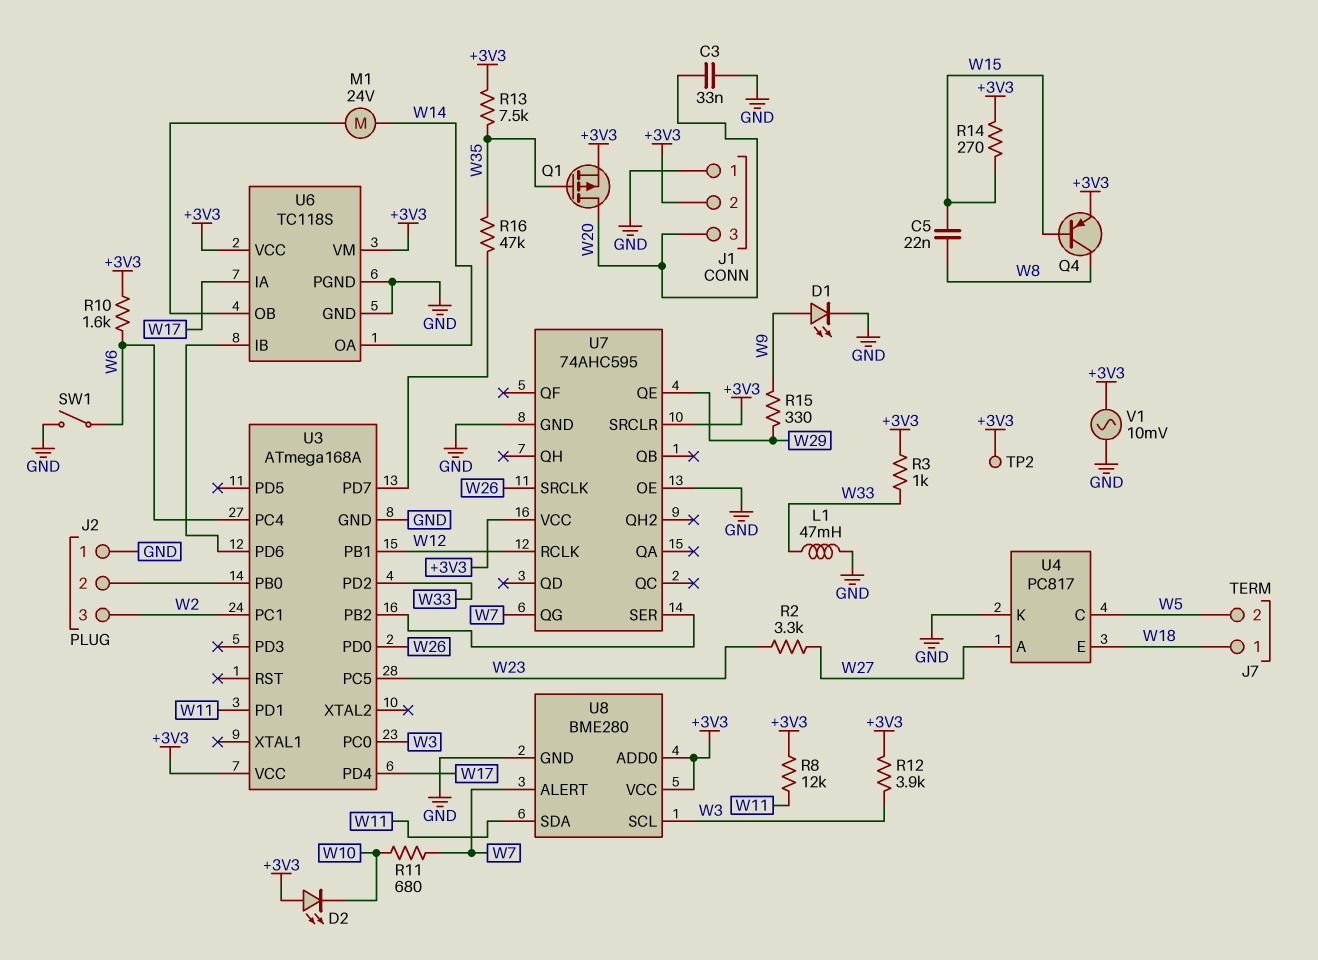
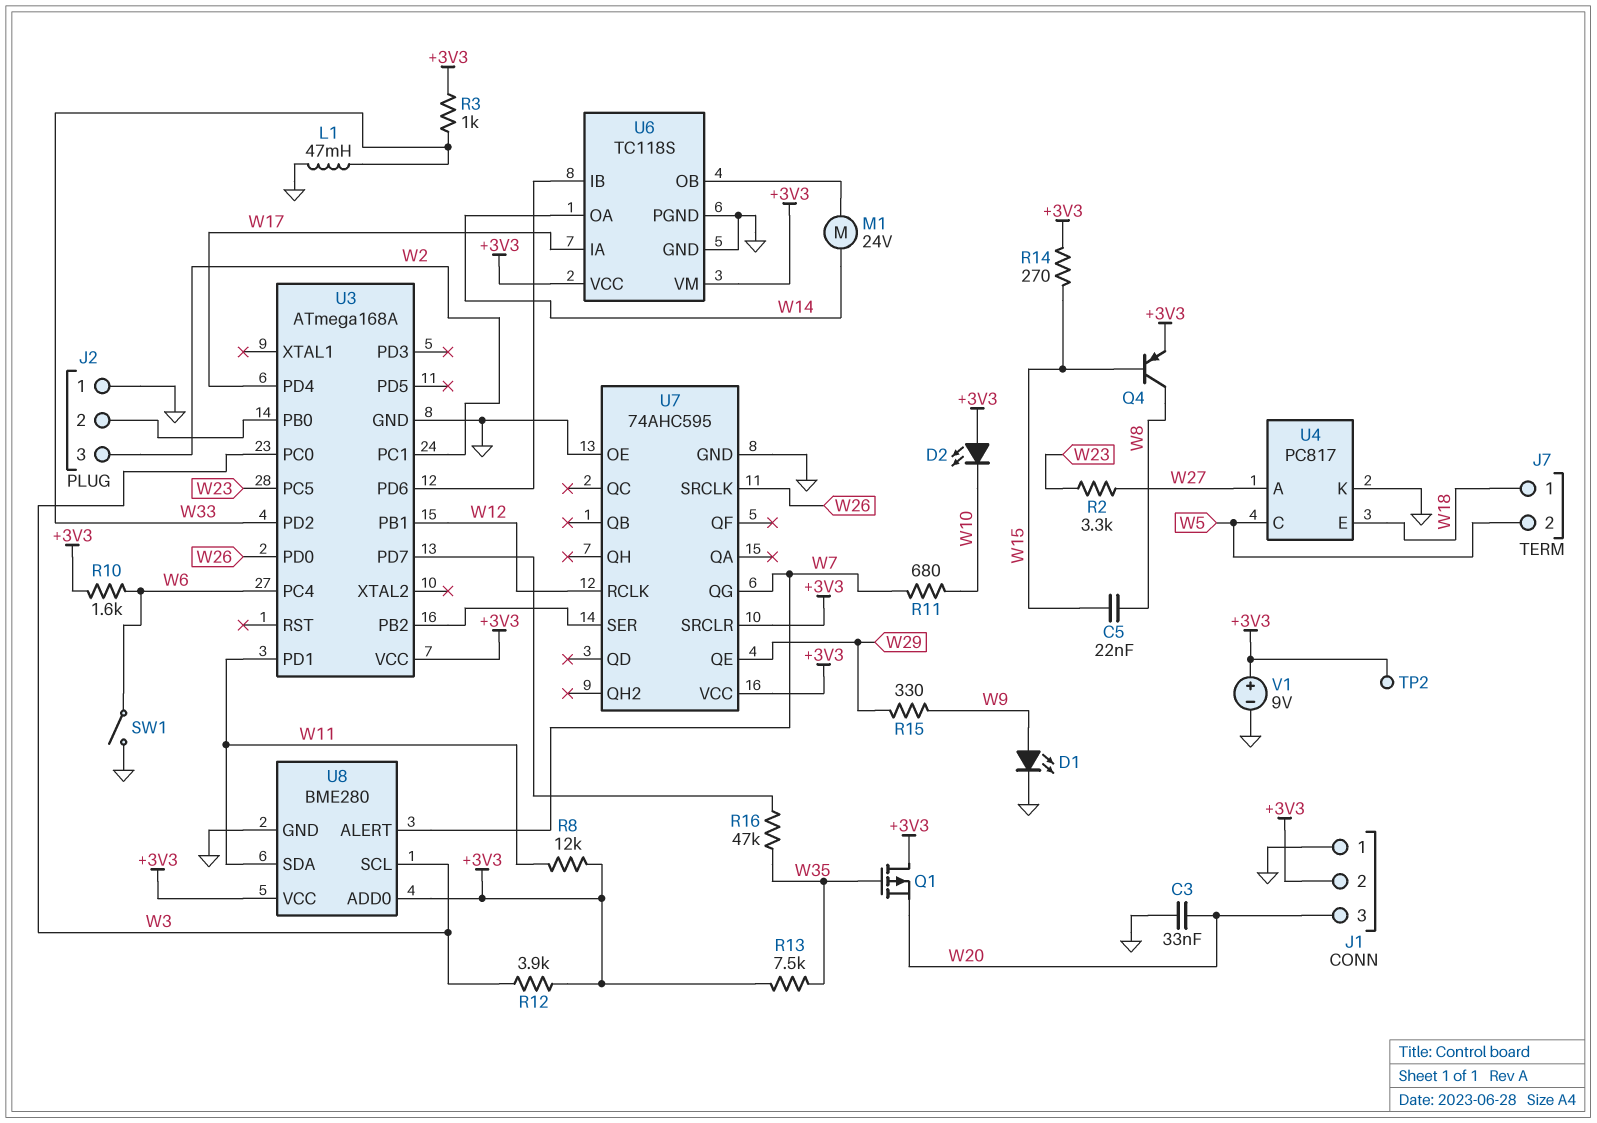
Q1: PMOS (G W35, D W20, S +3V3) -> PMOS (G W35, D +3V3, S W20)
V1: AC 10mV (+3V3, GND) -> 9V (plus +3V3, minus GND)

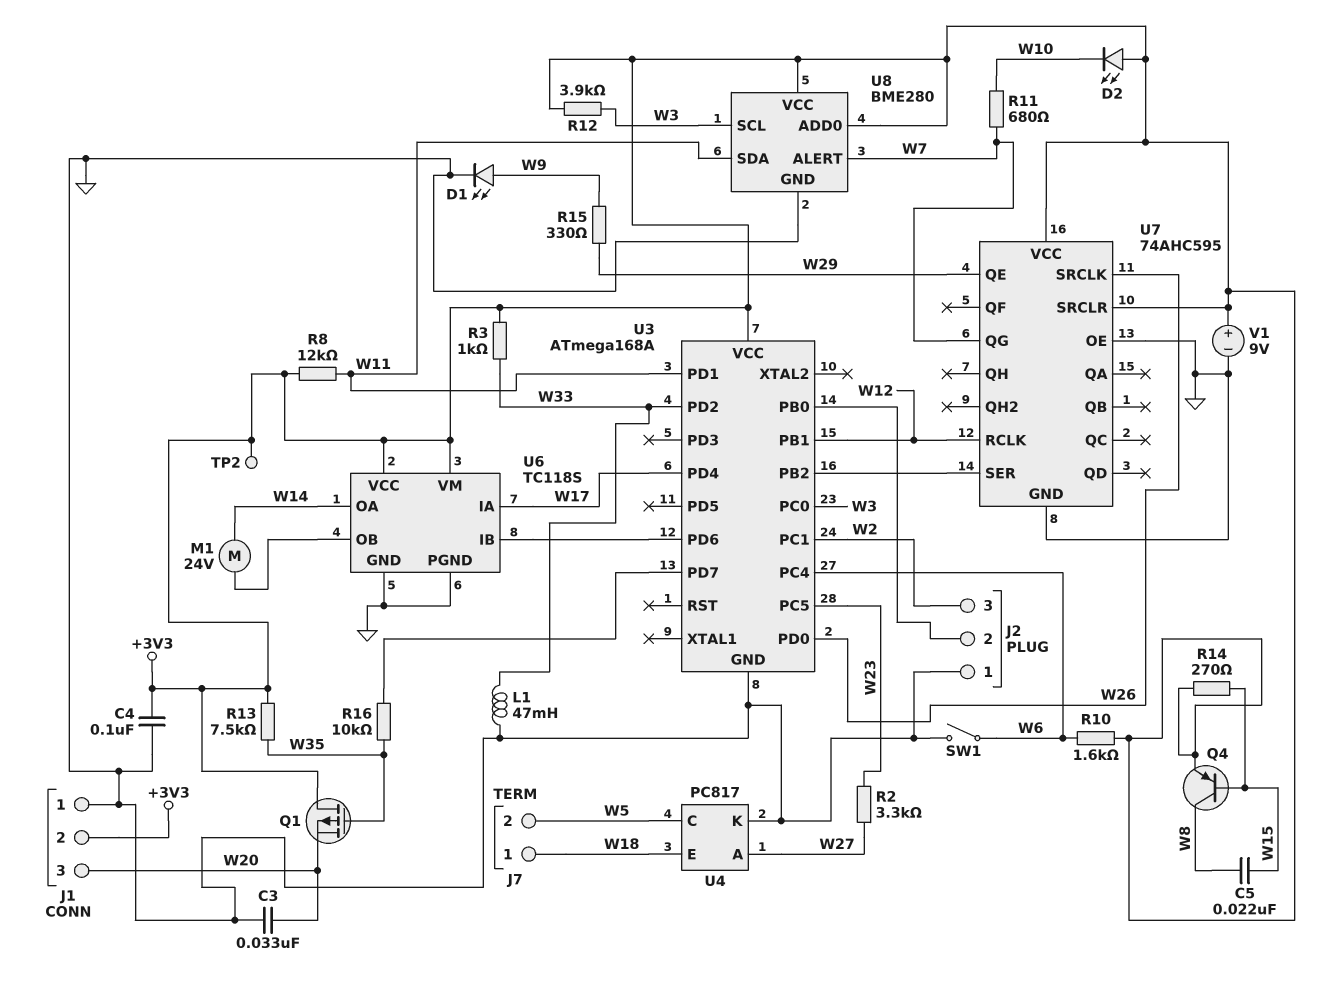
C4: none -> 100nF (+3V3, GND)
R16: 47k (U3/PD7, W35) -> 10k (U3/PD7, W35)

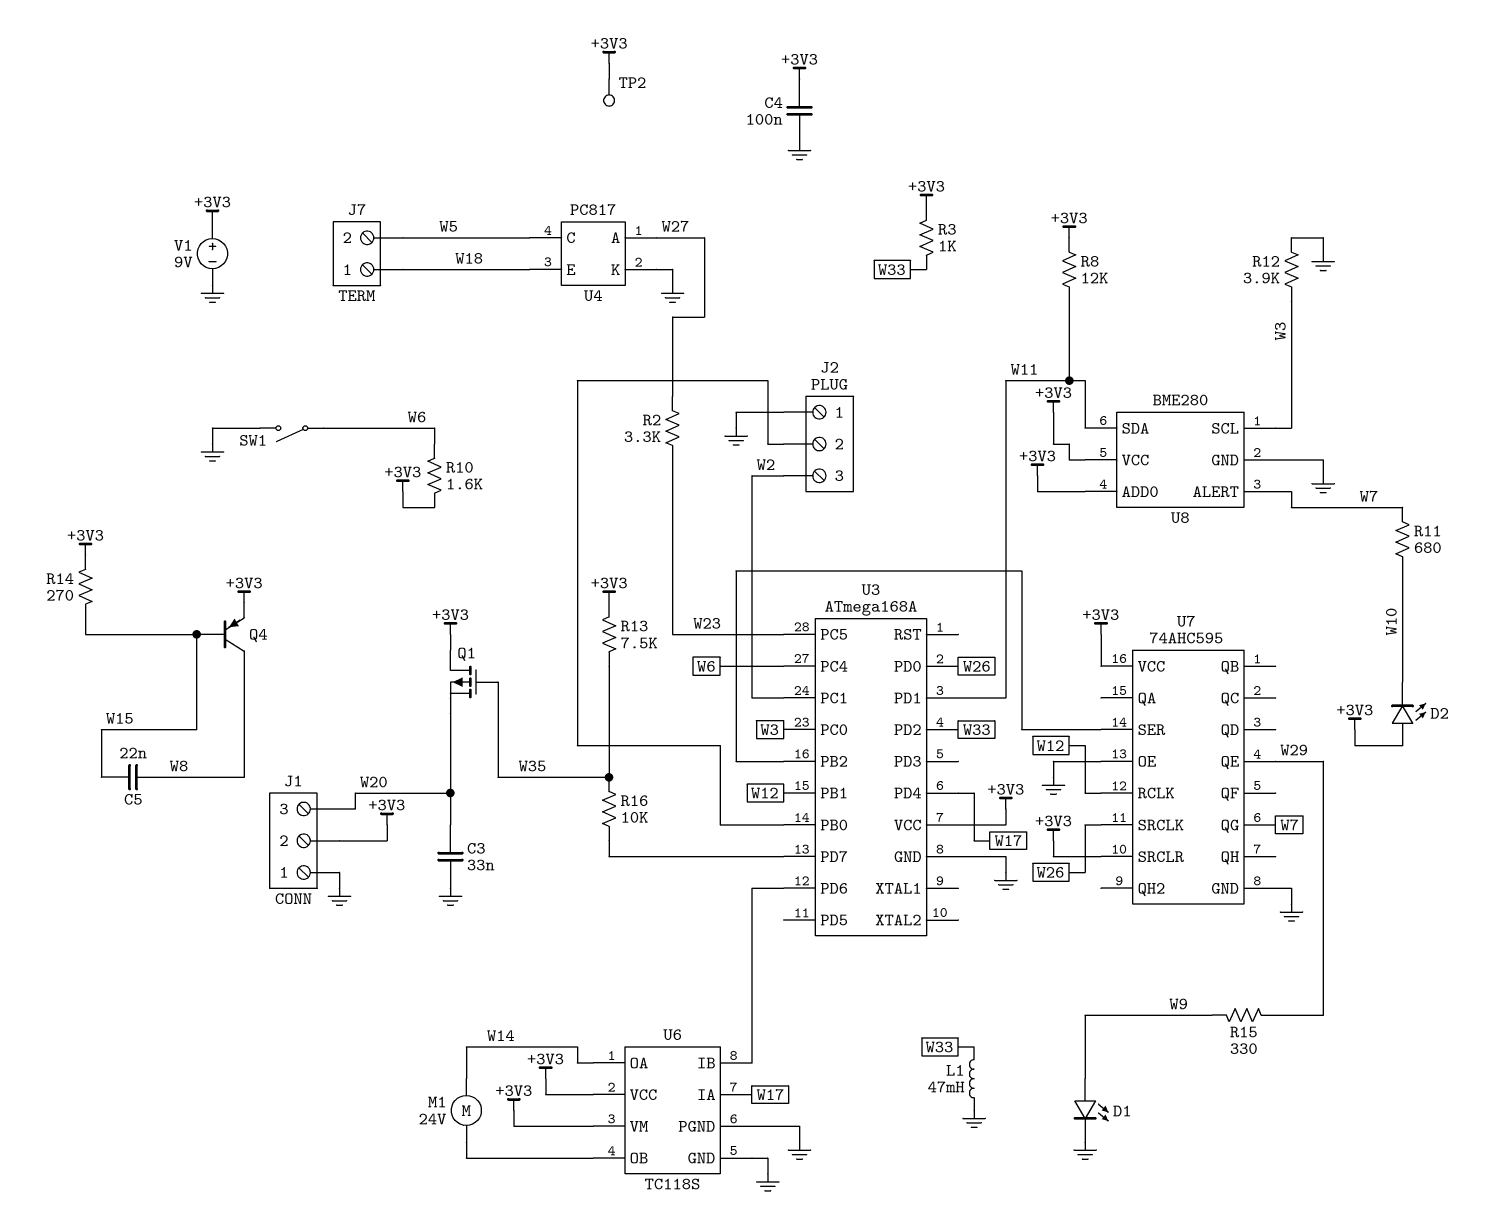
R12: 3.9k (+3V3, W3) -> 3.9k (GND, W3)

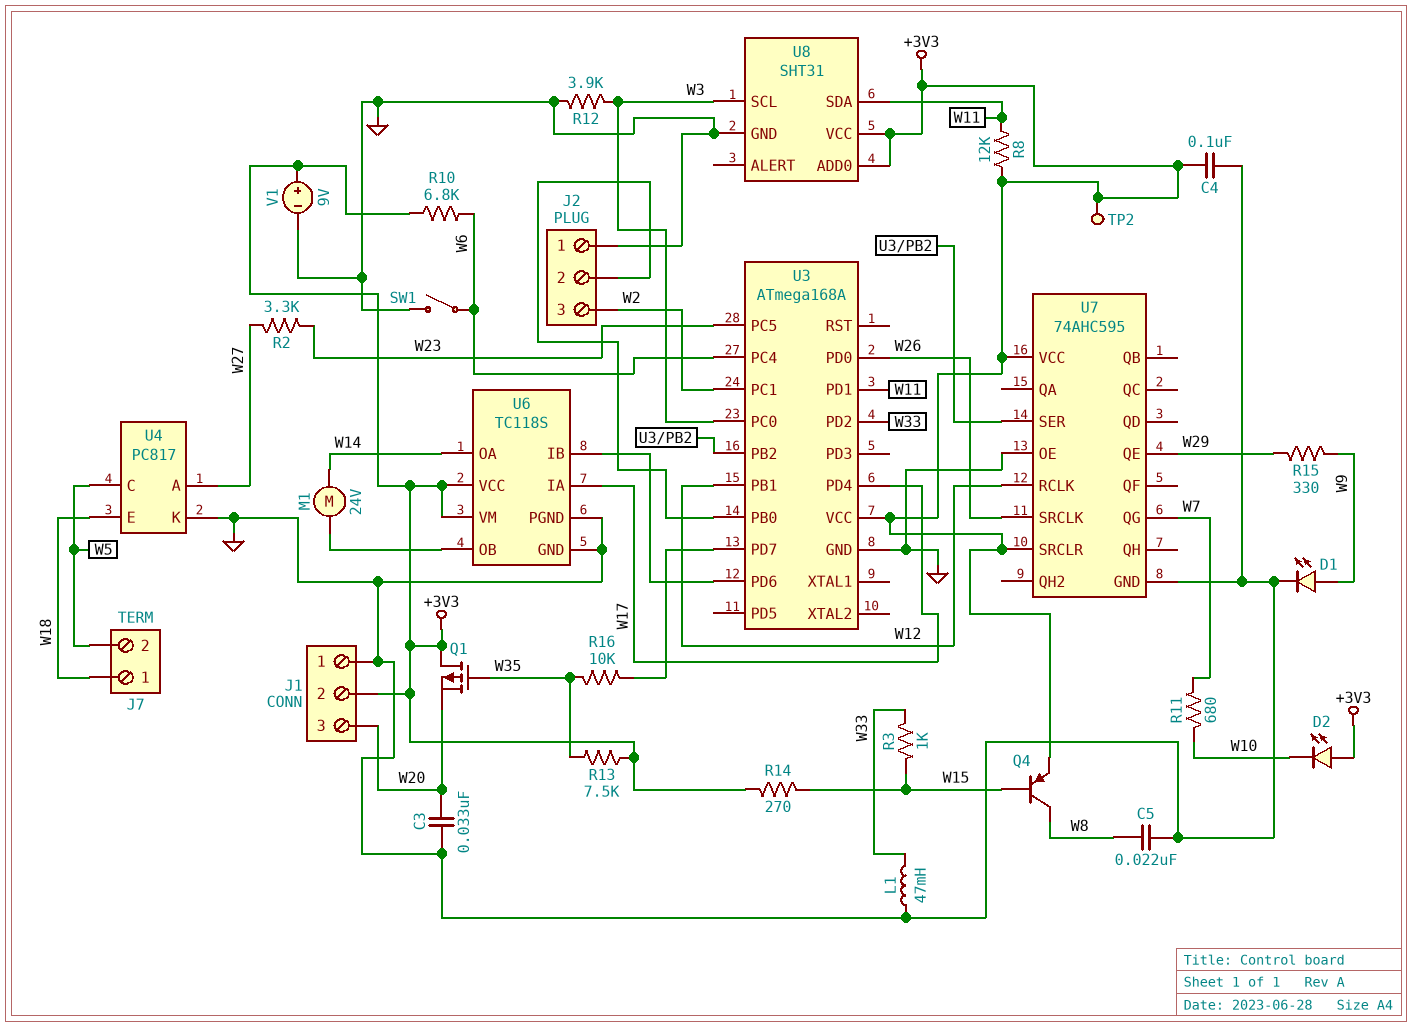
C5: 22nF (W8, W15) -> 22nF (GND, W8)
R3: 1k (+3V3, W33) -> 1k (W15, W33)
R10: 1.6k (+3V3, W6) -> 6.8k (+3V3, W6)
U8: BME280 -> SHT31
U8 pin ALERT: W7 -> none

